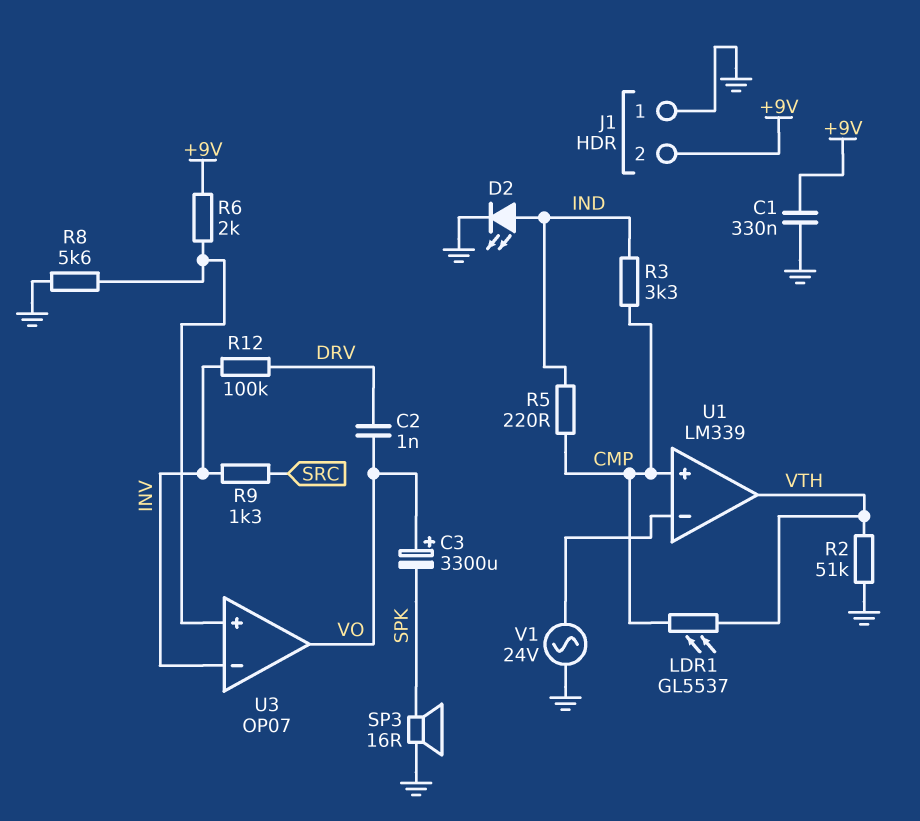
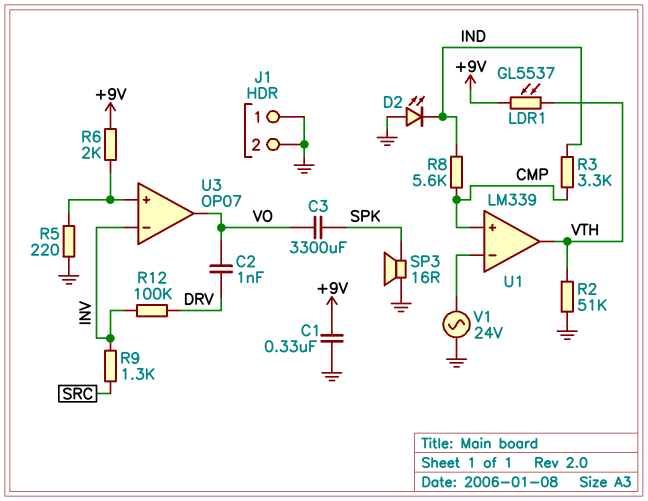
C3: 3300uF (plus VO, minus SPK) -> 3300uF (SPK, VO)
D2: LED (A IND, K GND) -> LED (A GND, K IND)
J1 pin 2: +9V -> GND
LDR1: GL5537 (CMP, VTH) -> GL5537 (+9V, VTH)
R5: 220 (CMP, IND) -> 220 (GND, U3/in+)
R8: 5.6k (GND, U3/in+) -> 5.6k (CMP, IND)

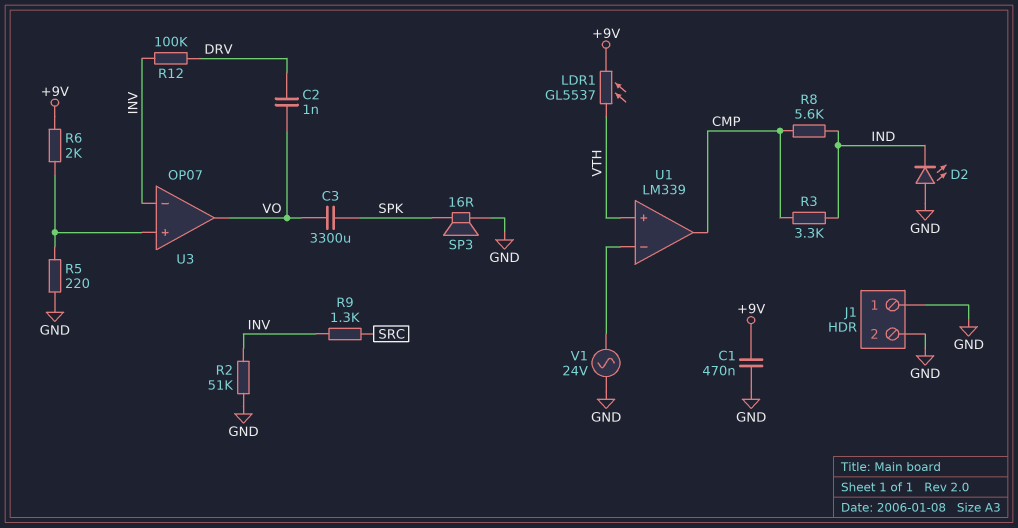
C1: 330nF (+9V, GND) -> 470nF (+9V, GND)
R2: 51k (GND, VTH) -> 51k (GND, INV)
U1 pin in+: CMP -> VTH
U1 pin out: VTH -> CMP

